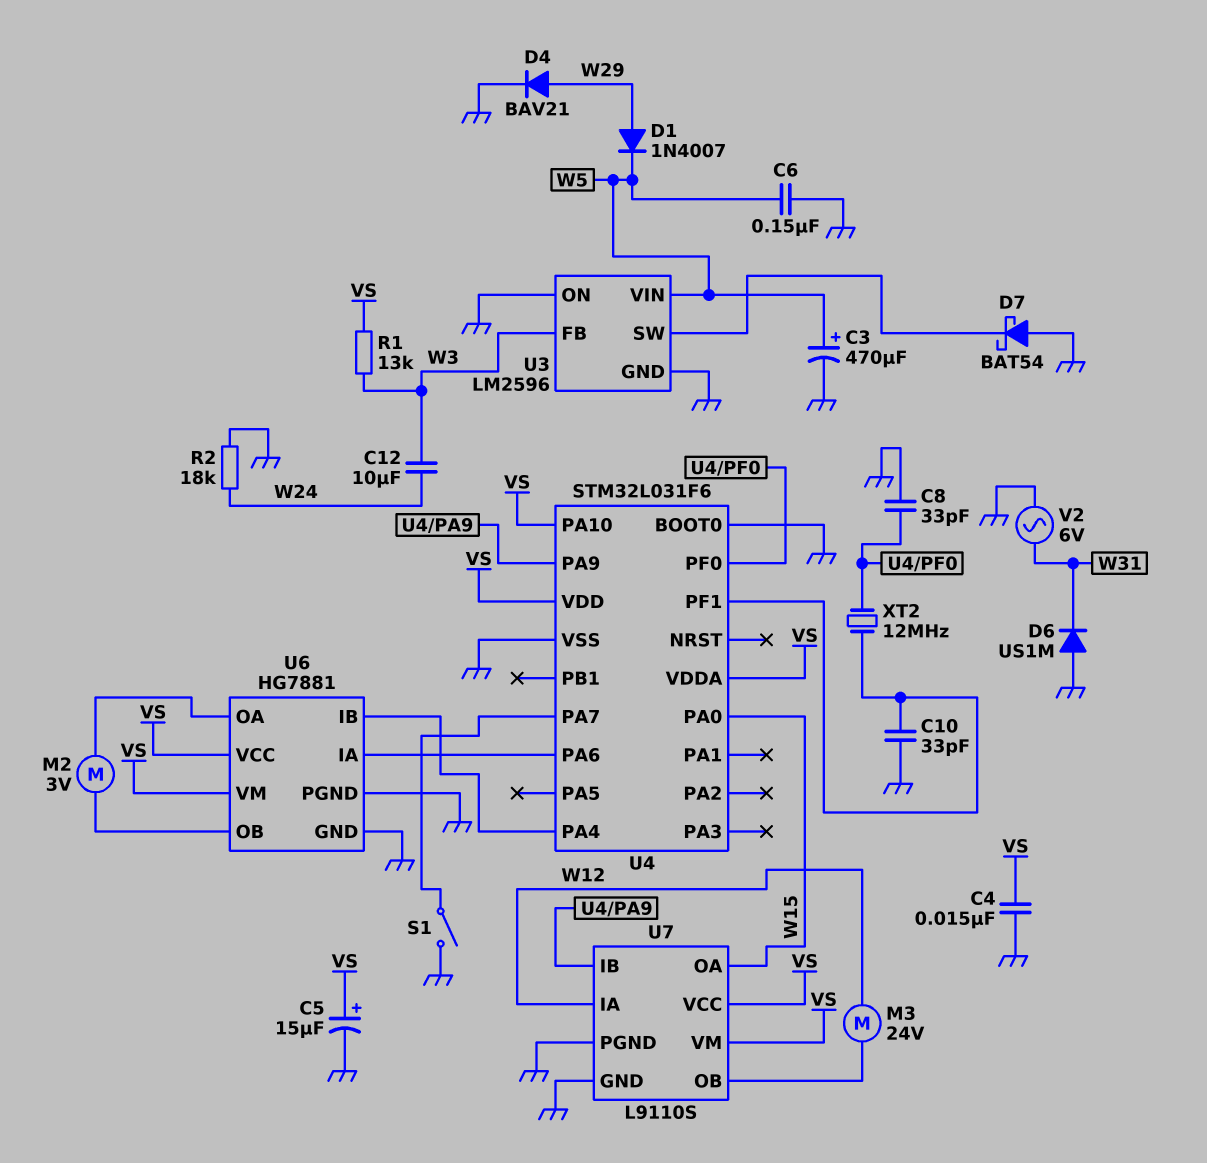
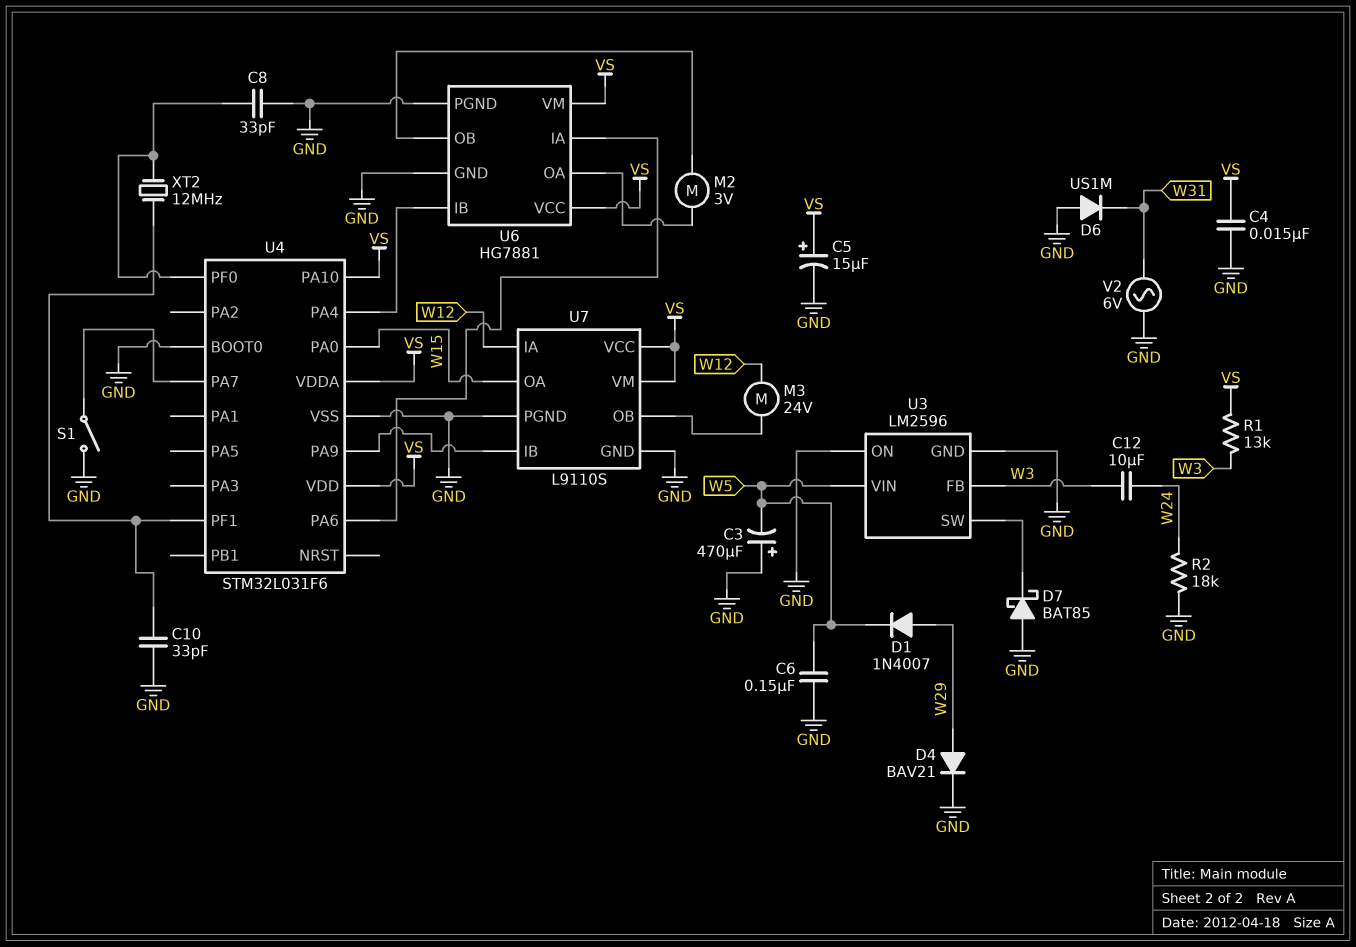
C3: 470uF (plus W5, minus GND) -> 470uF (plus GND, minus W5)
D7: schottky BAT54 (A GND, K U3/SW) -> schottky BAT85 (A GND, K U3/SW)

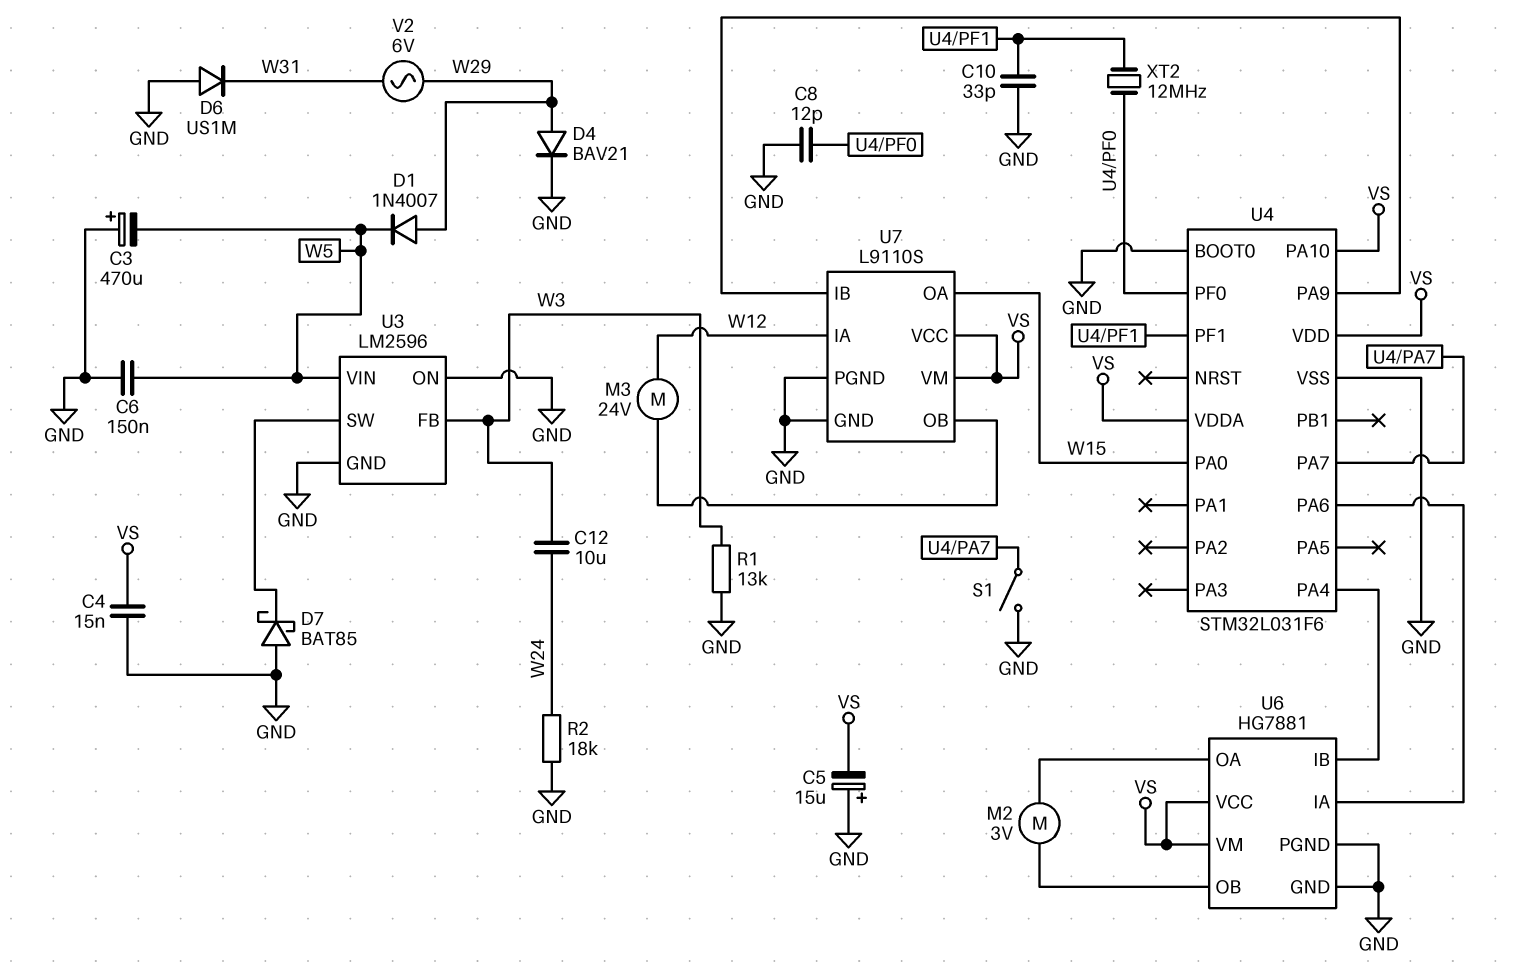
C5: 15uF (plus VS, minus GND) -> 15uF (plus GND, minus VS)
C8: 33pF (GND, U4/PF0) -> 12pF (GND, U4/PF0)
R1: 13k (VS, W3) -> 13k (GND, W3)
V2: AC 6V (GND, W31) -> AC 6V (W29, W31)

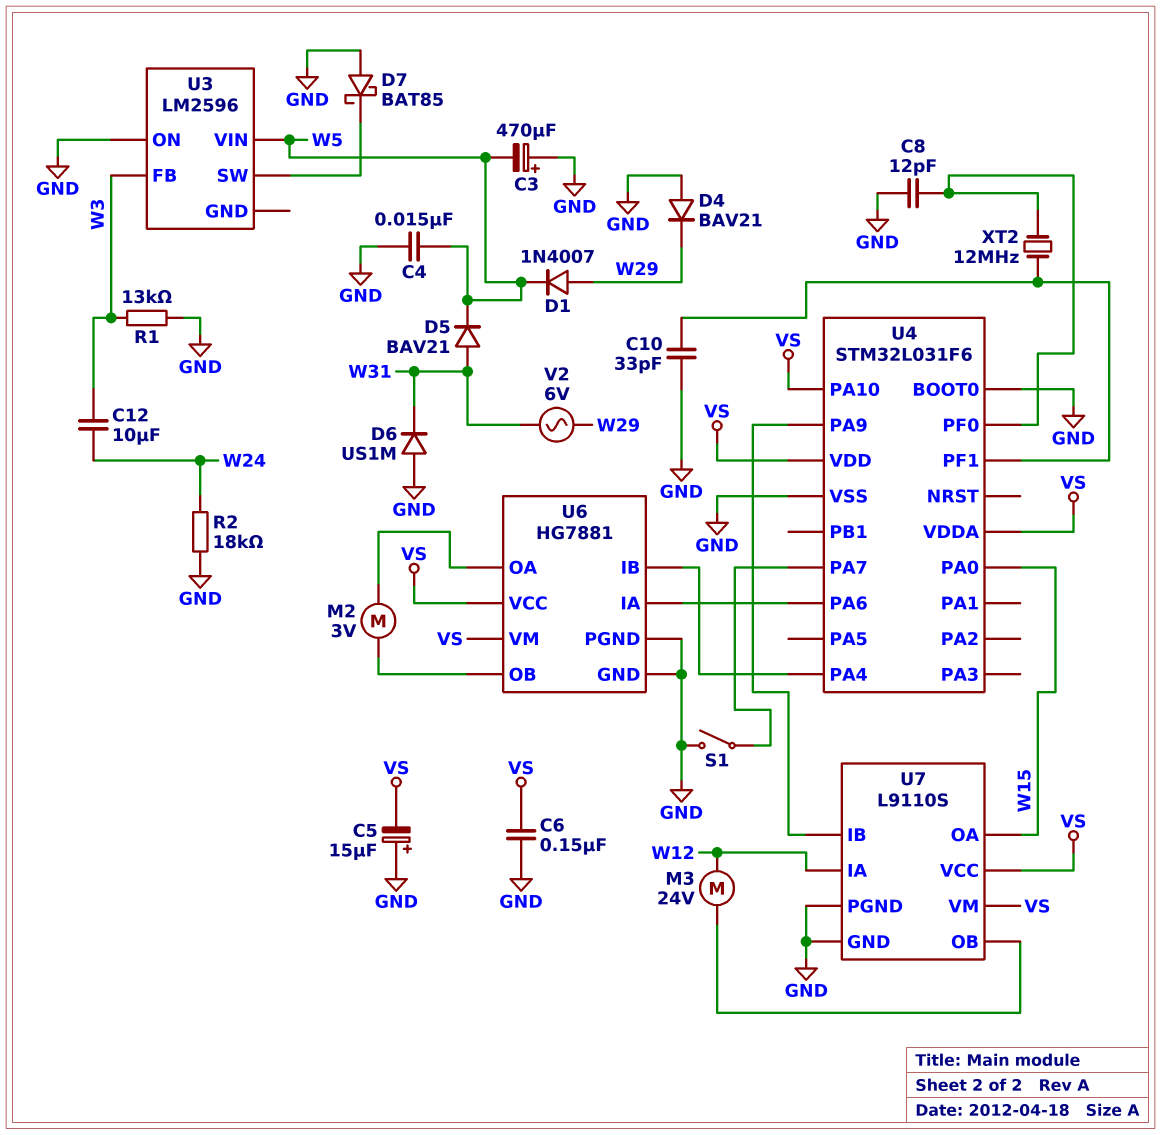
C4: 15nF (GND, VS) -> 15nF (GND, W5)
C6: 150nF (GND, W5) -> 150nF (GND, VS)
D4: diode BAV21 (A W29, K GND) -> diode BAV21 (A GND, K W29)
D5: none -> diode BAV21 (A W31, K W5)
U3 pin GND: GND -> none

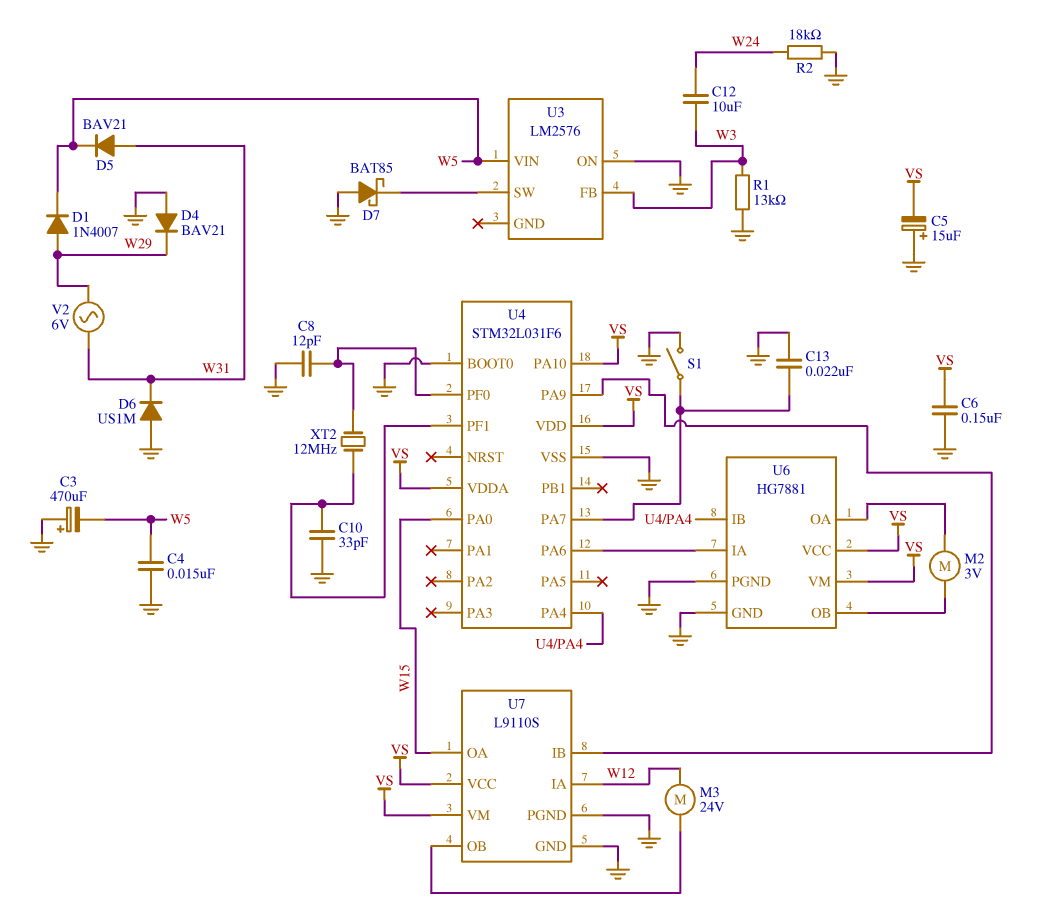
C13: none -> 22nF (GND, U4/PA7)
U3: LM2596 -> LM2576

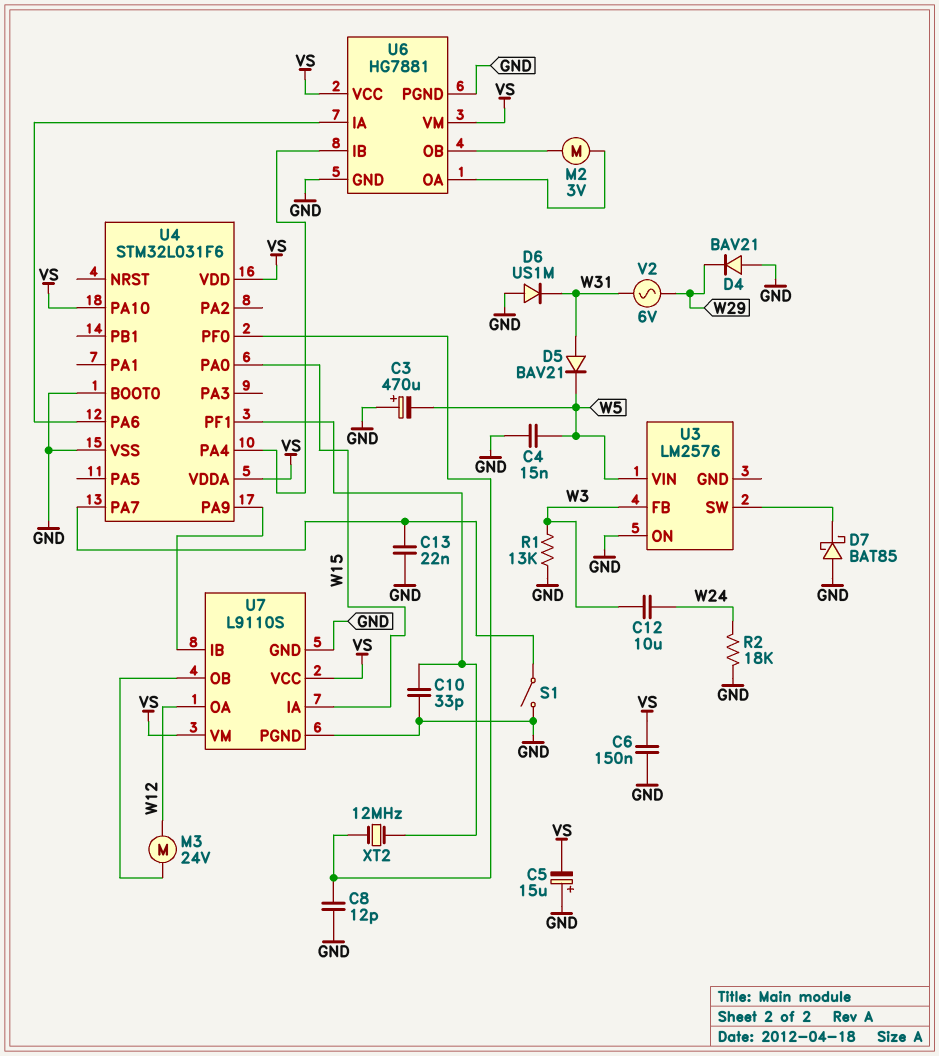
D1: diode 1N4007 (A W29, K W5) -> none
U7 pin IA: W12 -> W15
U7 pin OA: W15 -> W12

